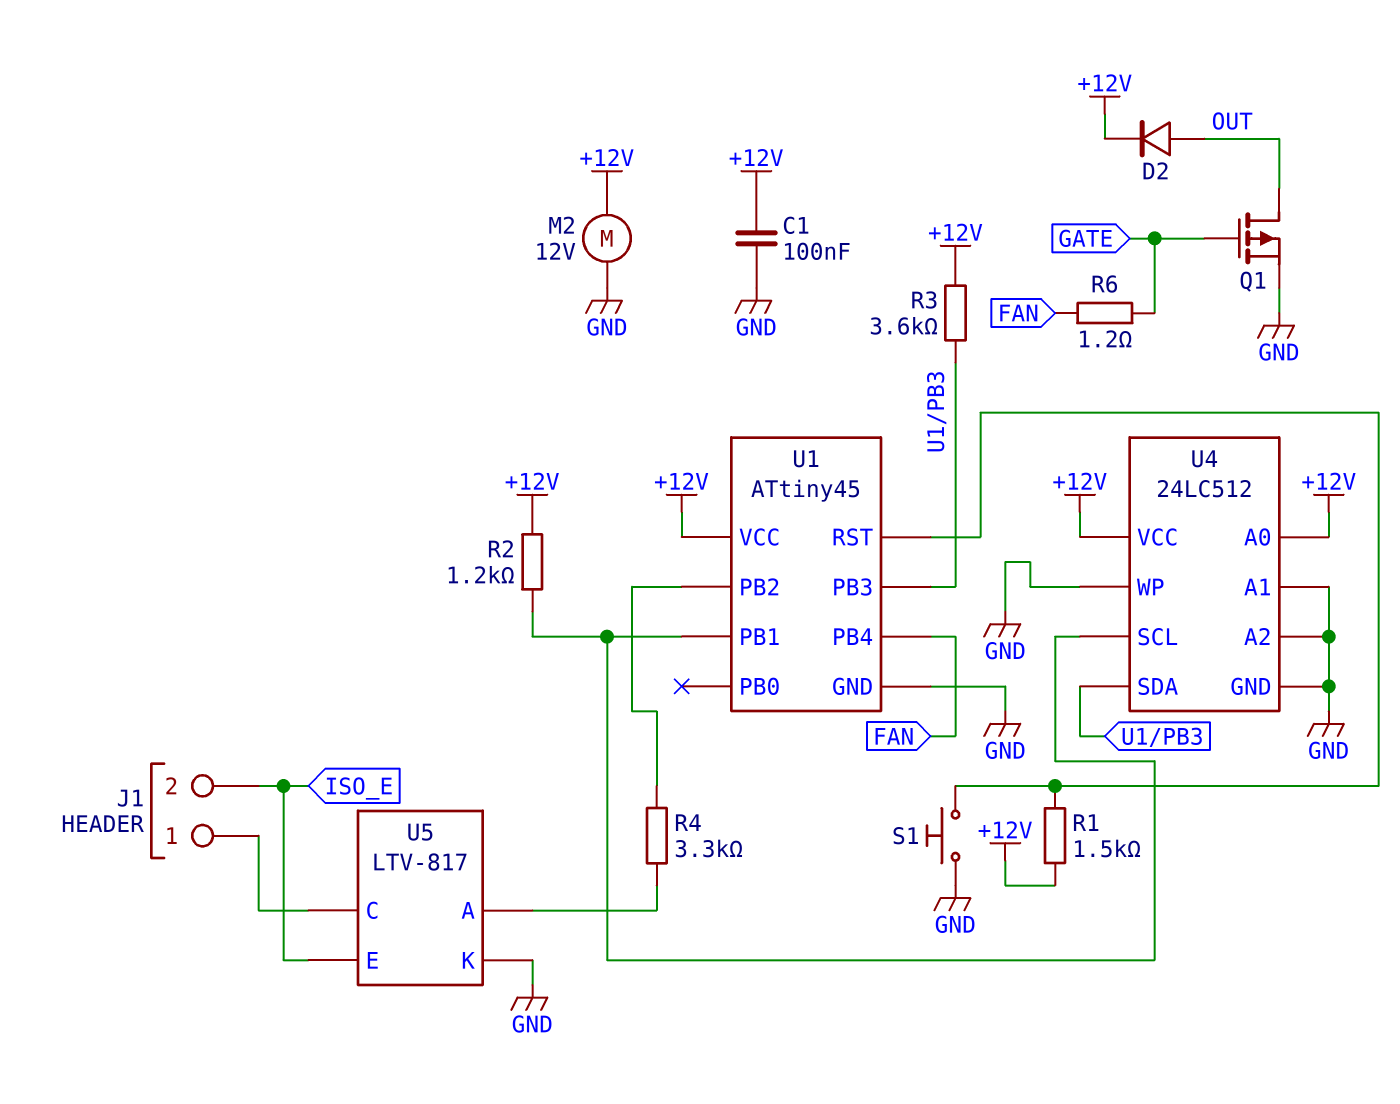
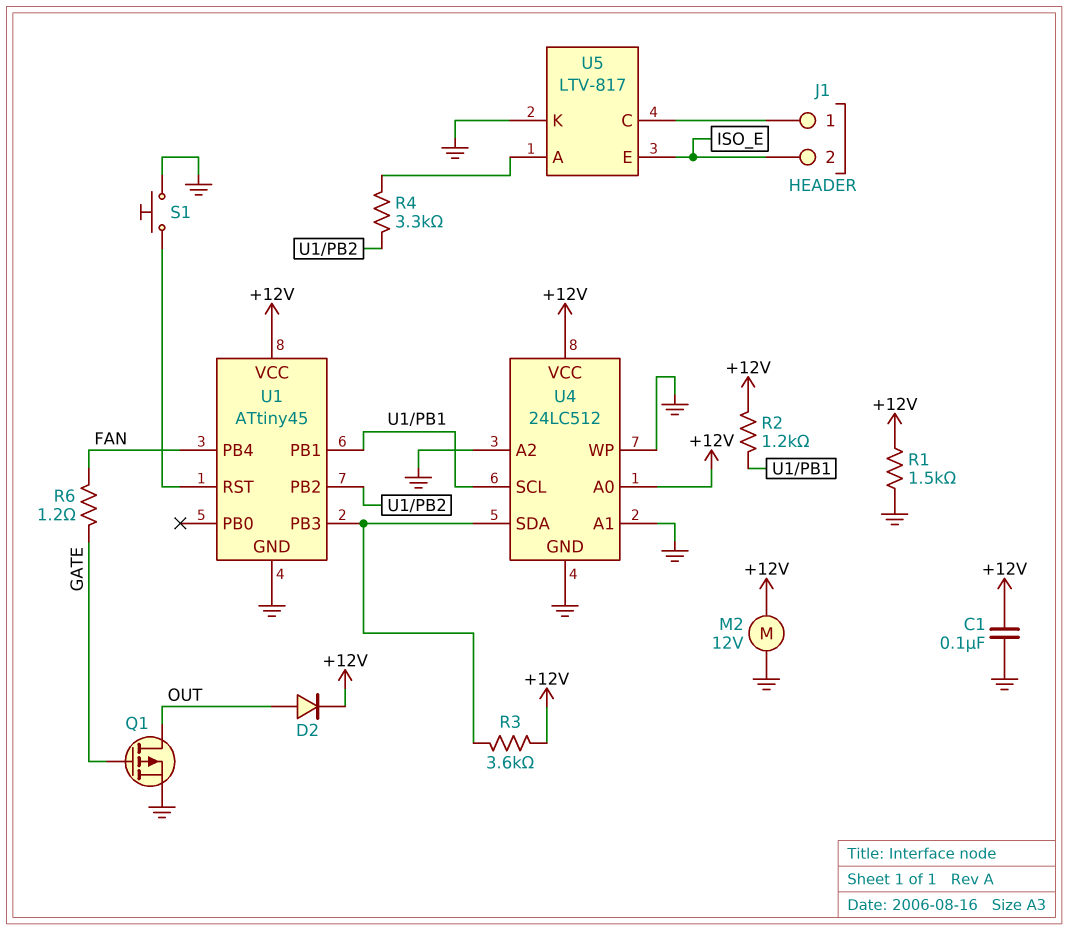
R1: 1.5k (+12V, U1/RST) -> 1.5k (+12V, GND)

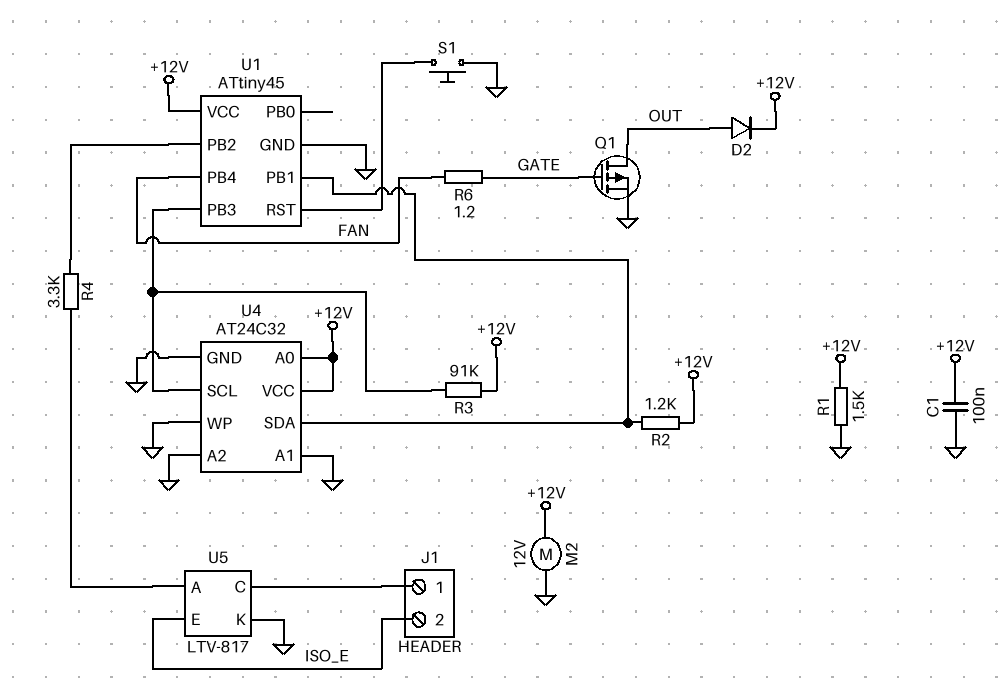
R3: 3.6k (+12V, U1/PB3) -> 91k (+12V, U1/PB3)
U4: 24LC512 -> AT24C32
U4 pin SCL: U1/PB1 -> U1/PB3
U4 pin SDA: U1/PB3 -> U1/PB1

